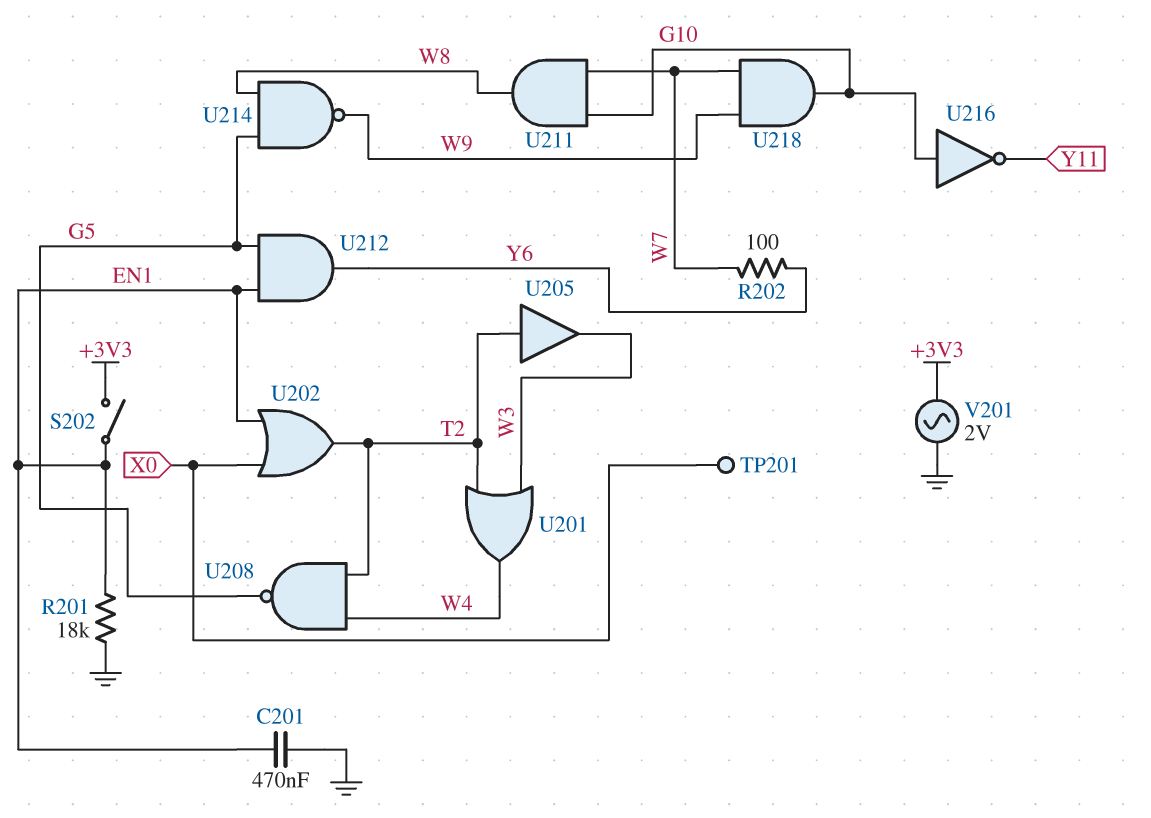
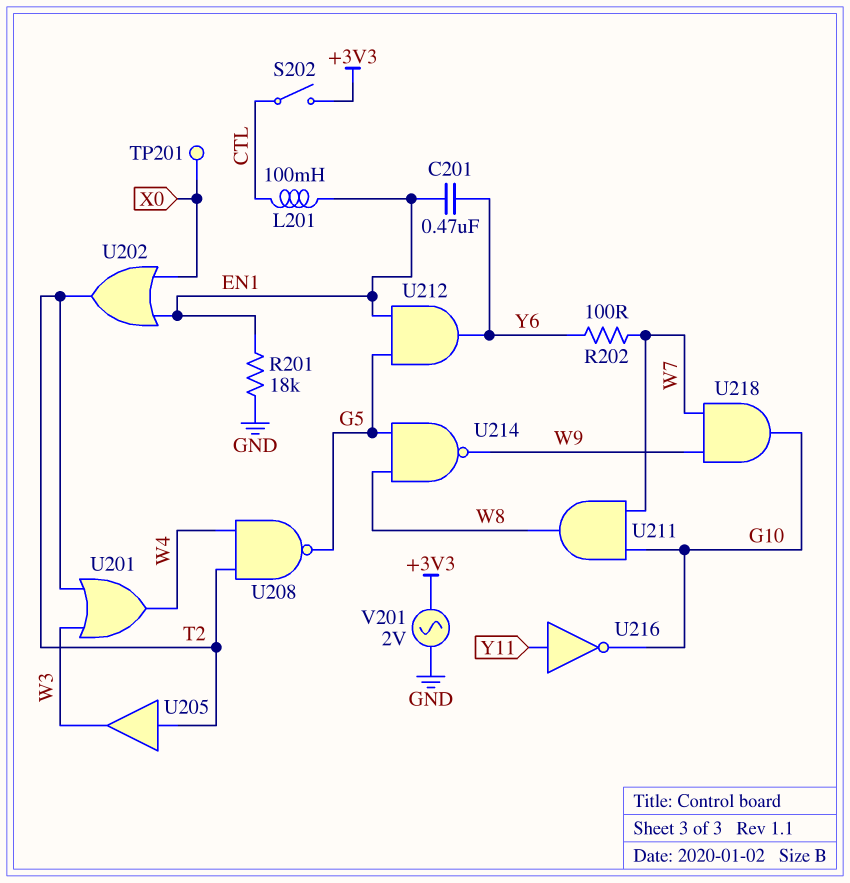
C201: 470nF (EN1, GND) -> 470nF (EN1, Y6)
L201: none -> 100mH (CTL, EN1)
S202: switch (+3V3, EN1) -> switch (+3V3, CTL)
U216: NOT (in G10, out Y11) -> NOT (in Y11, out G10)

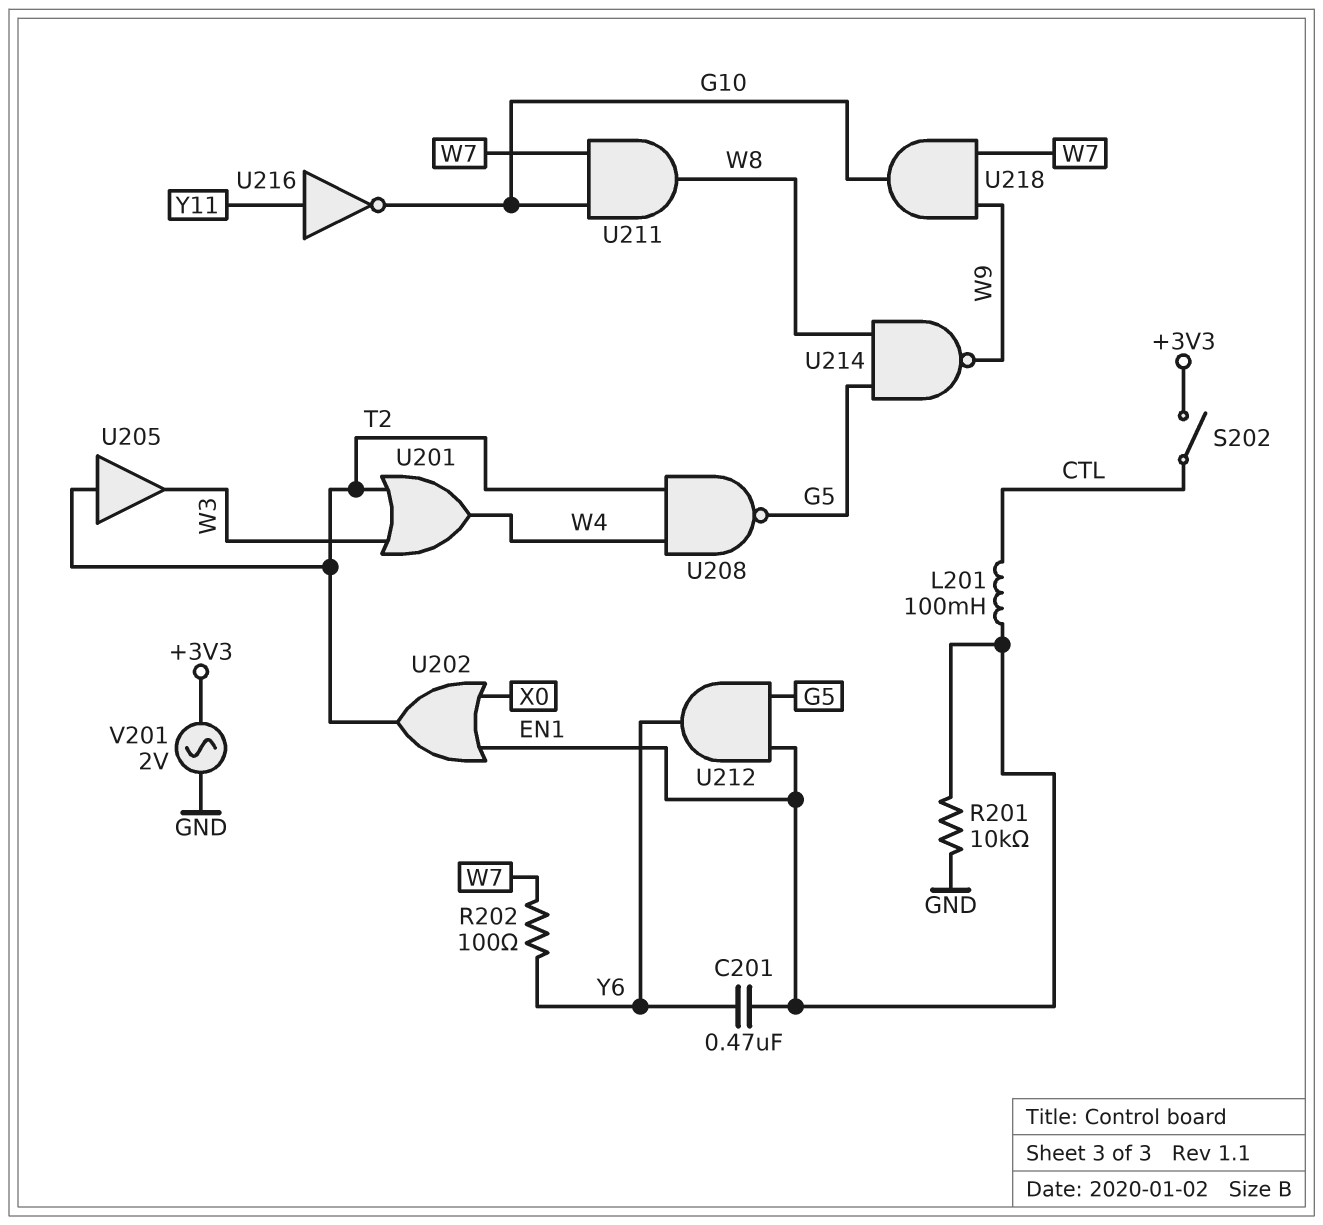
R201: 18k (EN1, GND) -> 10k (EN1, GND)
TP201: test point (X0) -> none

